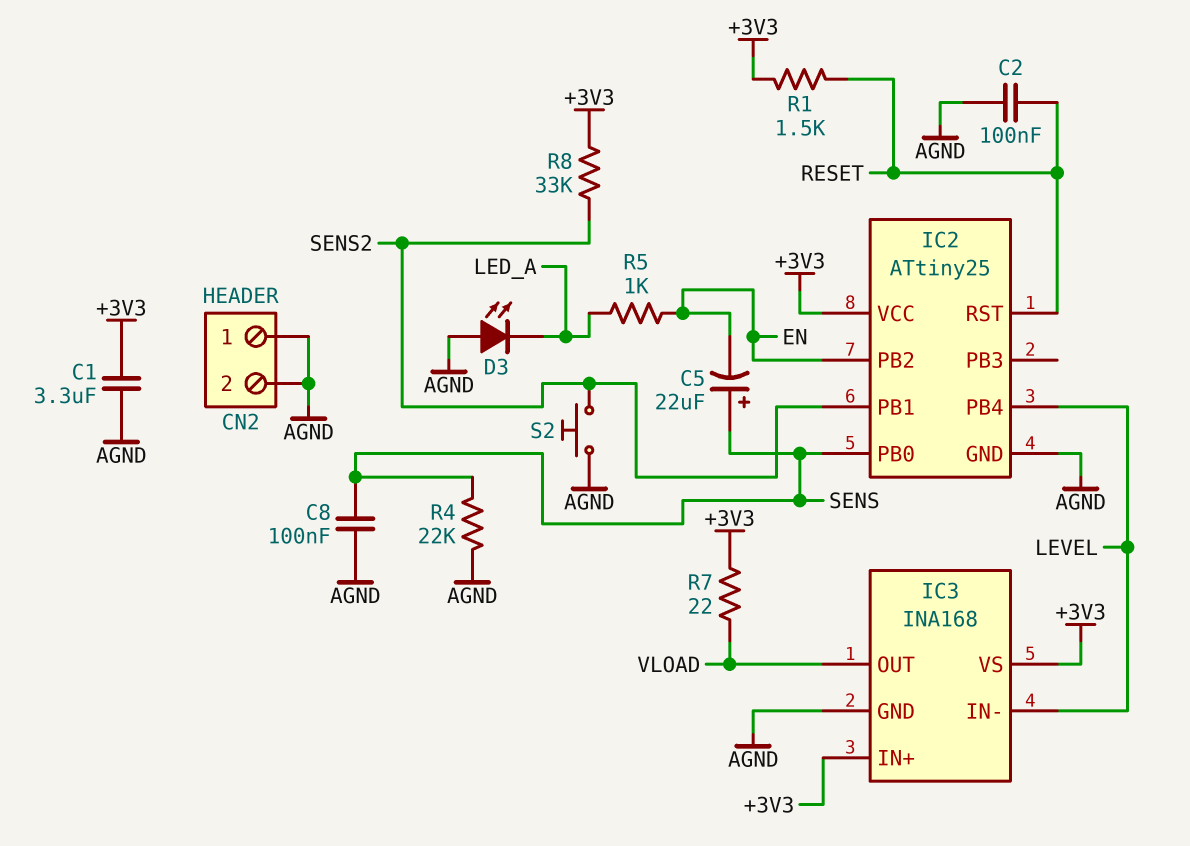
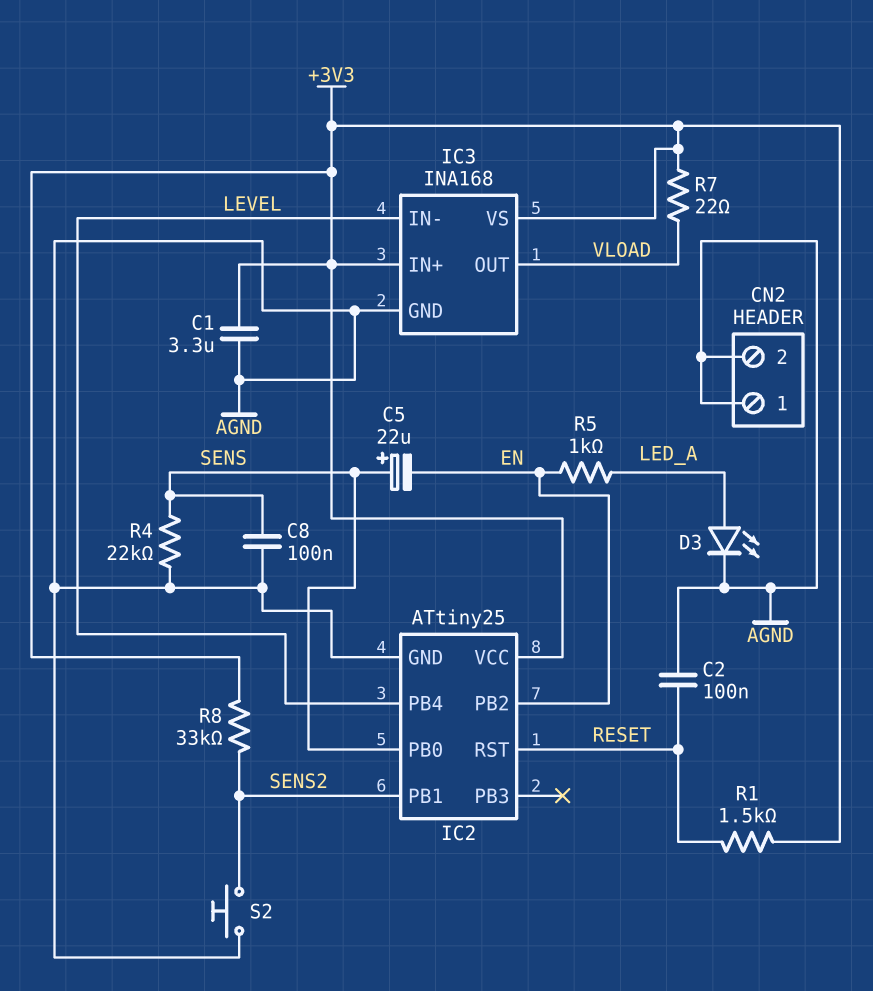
D3: LED (A AGND, K LED_A) -> LED (A LED_A, K AGND)

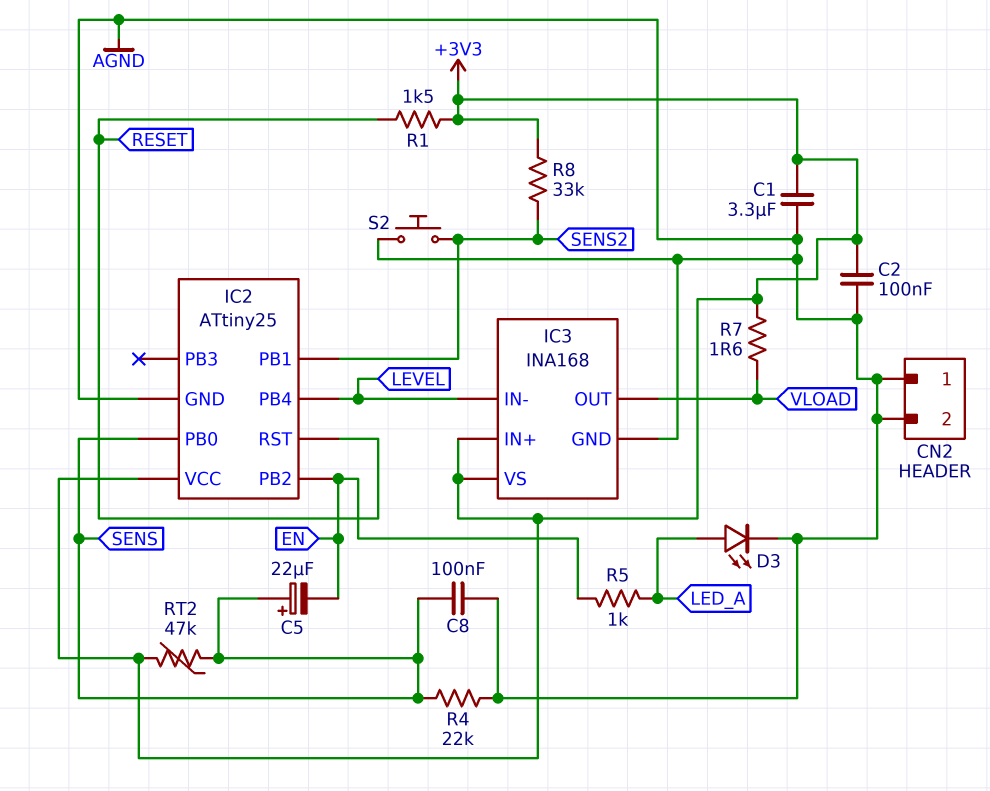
C2: 100nF (AGND, RESET) -> 100nF (+3V3, AGND)
R7: 22 (+3V3, VLOAD) -> 1.6 (+3V3, VLOAD)
RT2: none -> 47k (+3V3, SENS)

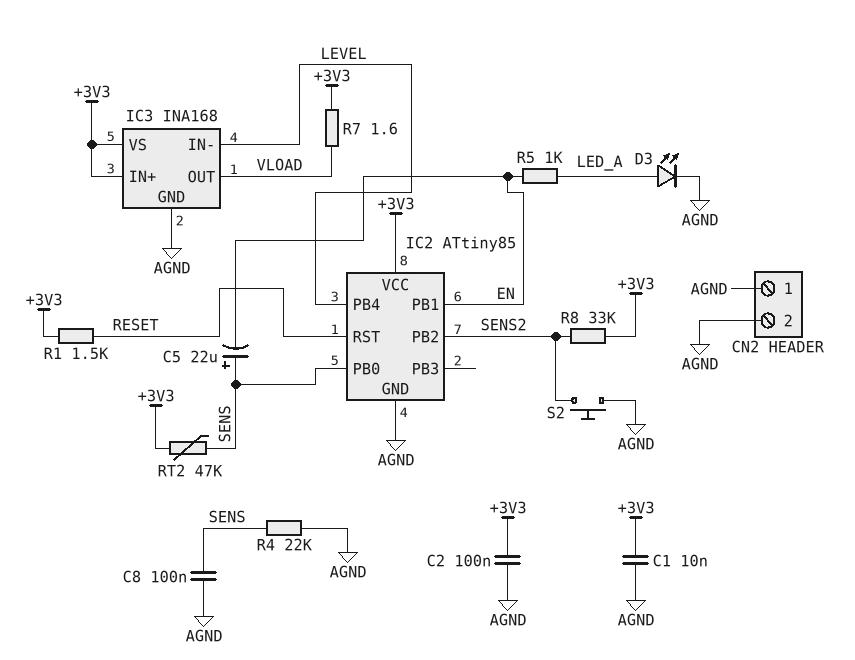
C1: 3.3uF (+3V3, AGND) -> 10nF (+3V3, AGND)
IC2: ATtiny25 -> ATtiny85
IC2 pin PB1: SENS2 -> EN
IC2 pin PB2: EN -> SENS2

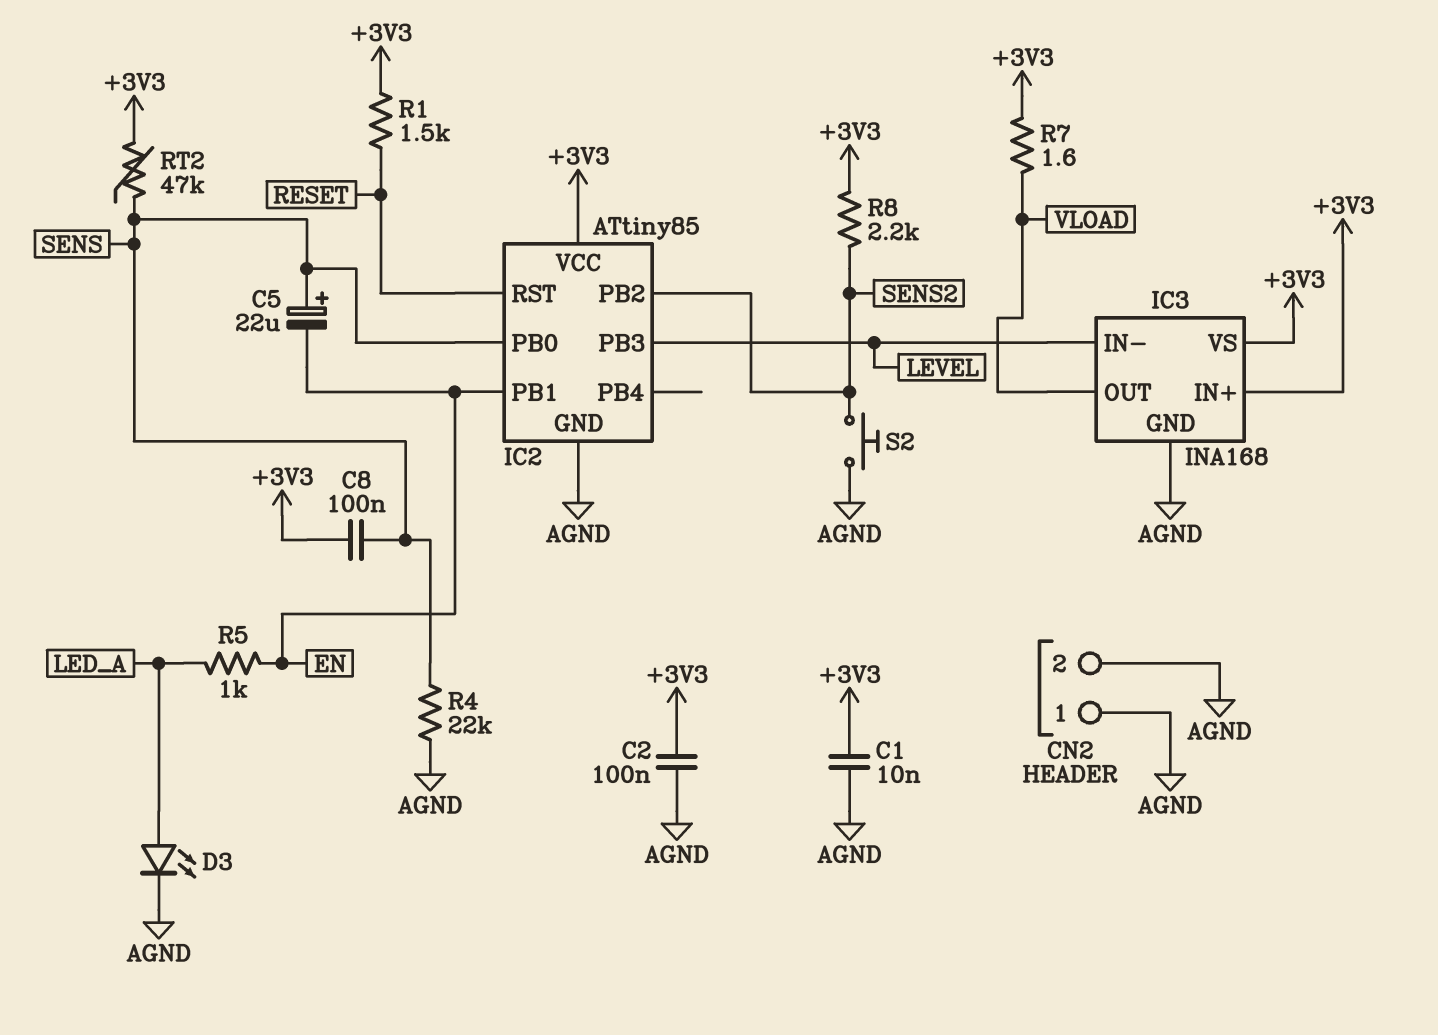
C8: 100nF (AGND, SENS) -> 100nF (+3V3, SENS)
IC2 pin PB3: none -> LEVEL
IC2 pin PB4: LEVEL -> none
R8: 33k (+3V3, SENS2) -> 2.2k (+3V3, SENS2)

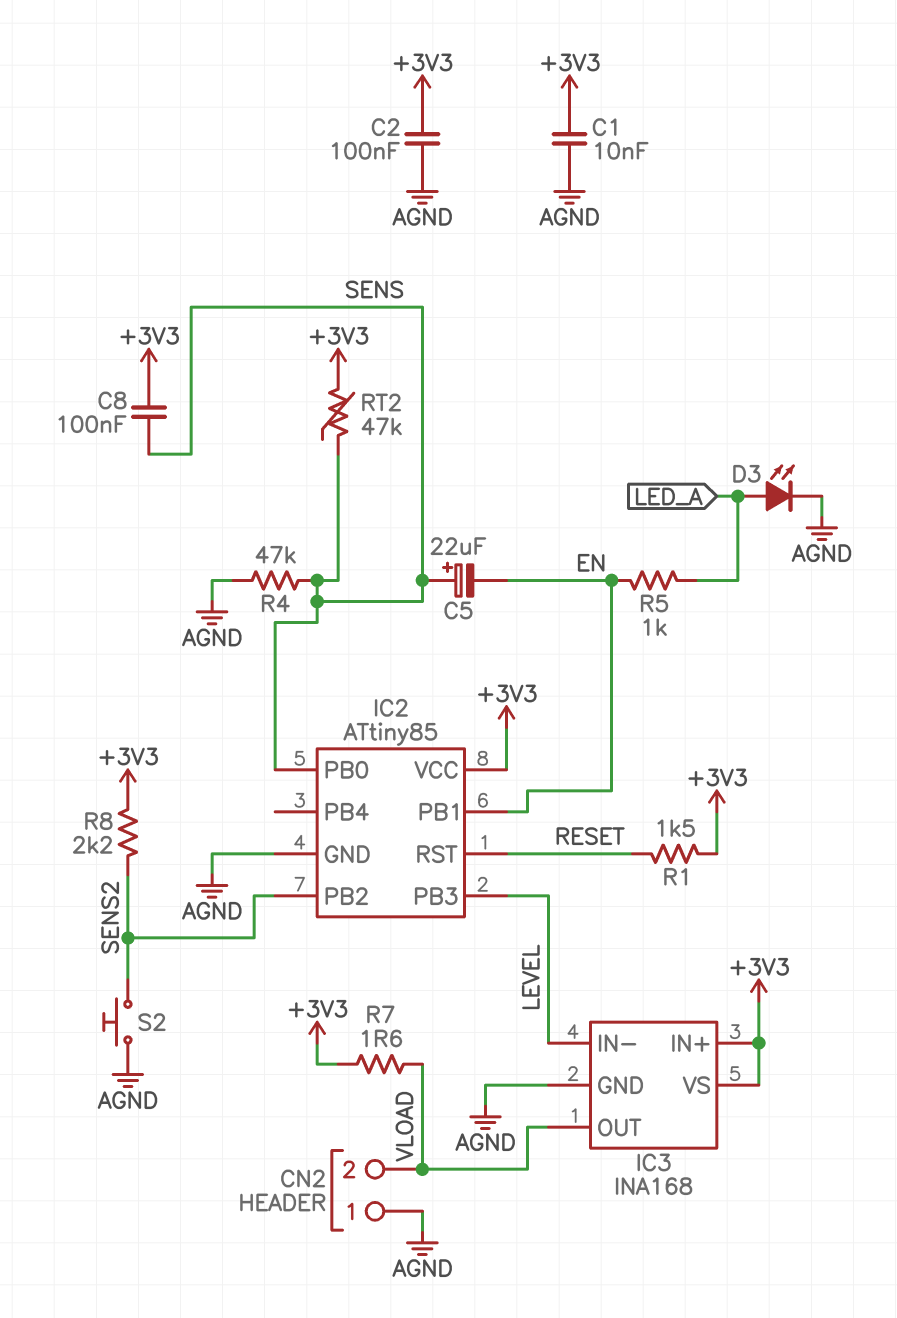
CN2 pin 2: AGND -> VLOAD
R4: 22k (AGND, SENS) -> 47k (AGND, SENS)

